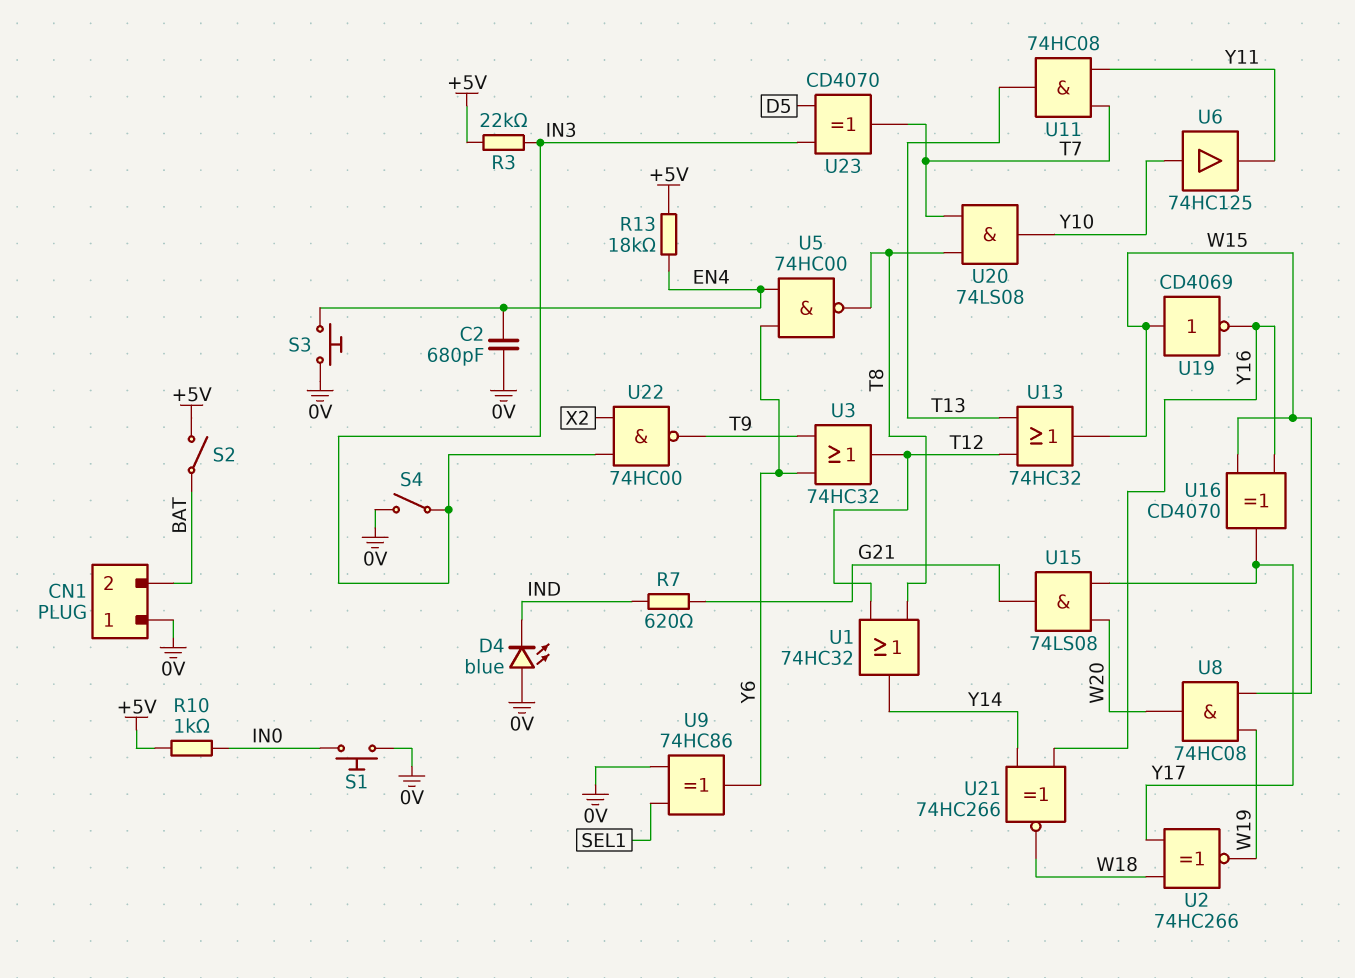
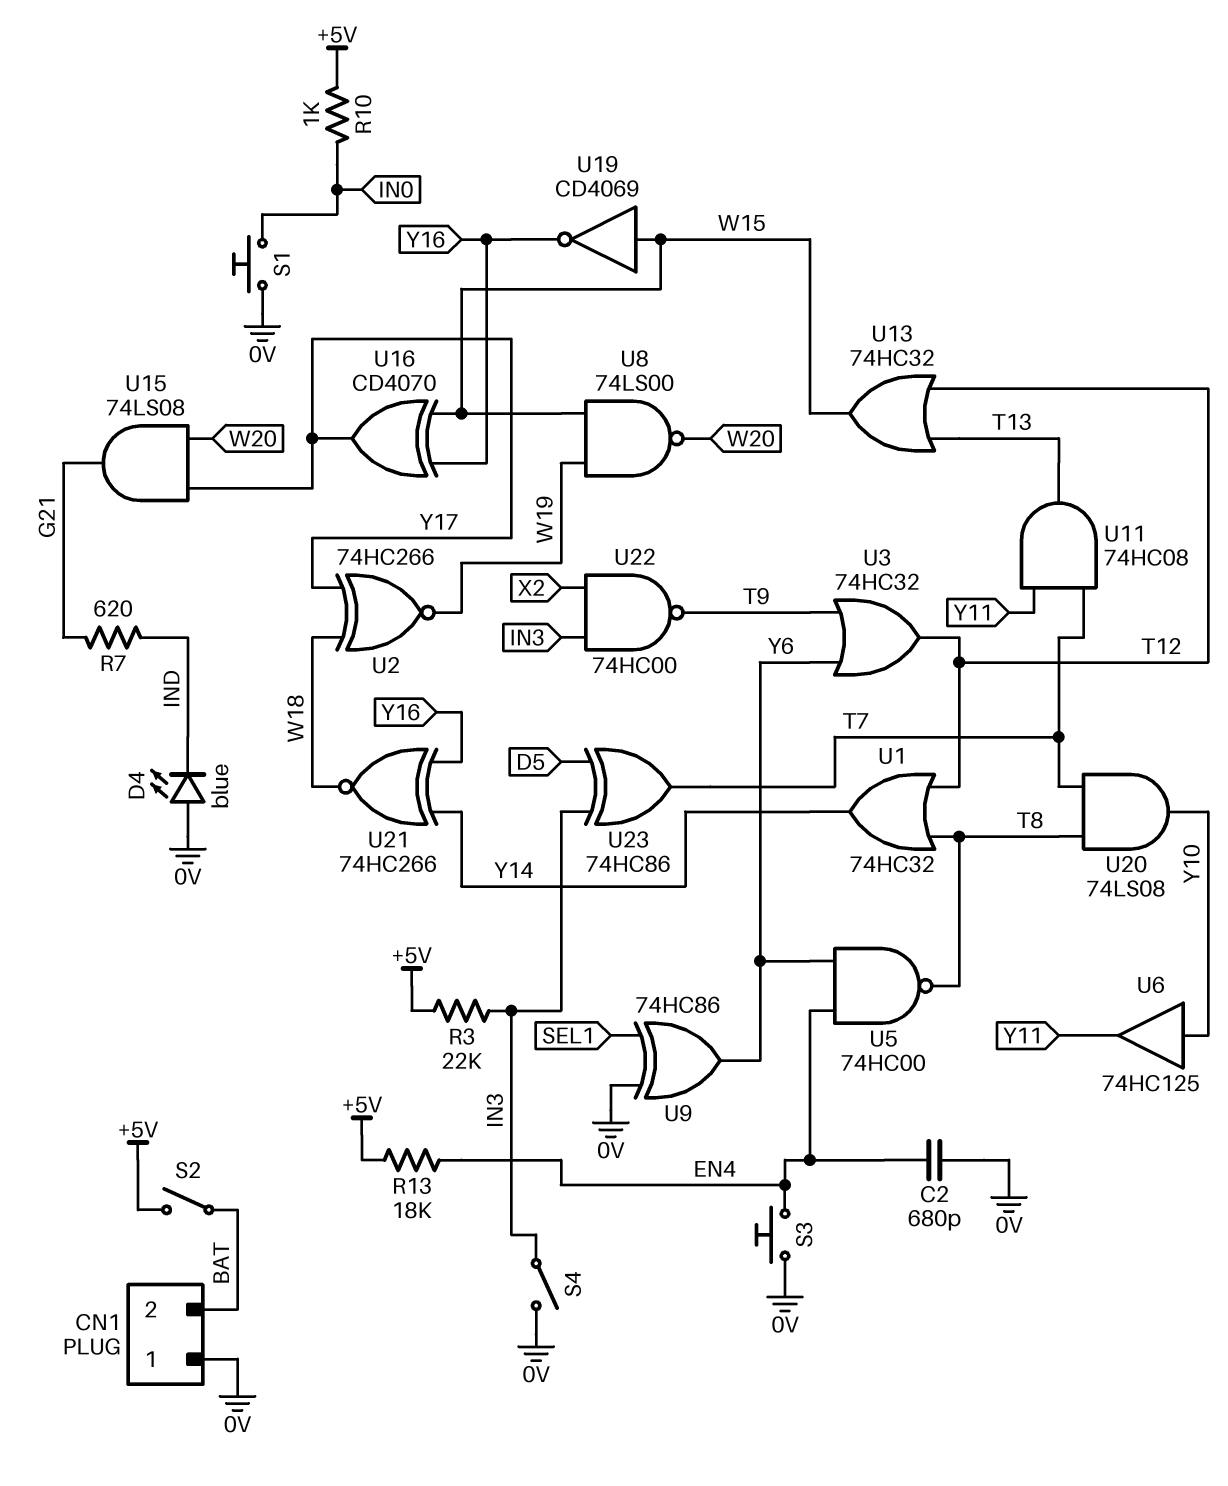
U8: AND 74HC08 (in W15, in W19, out W20) -> NAND 74LS00 (in W15, in W19, out W20)
U23: XOR CD4070 (in D5, in IN3, out T7) -> XOR 74HC86 (in D5, in IN3, out T7)

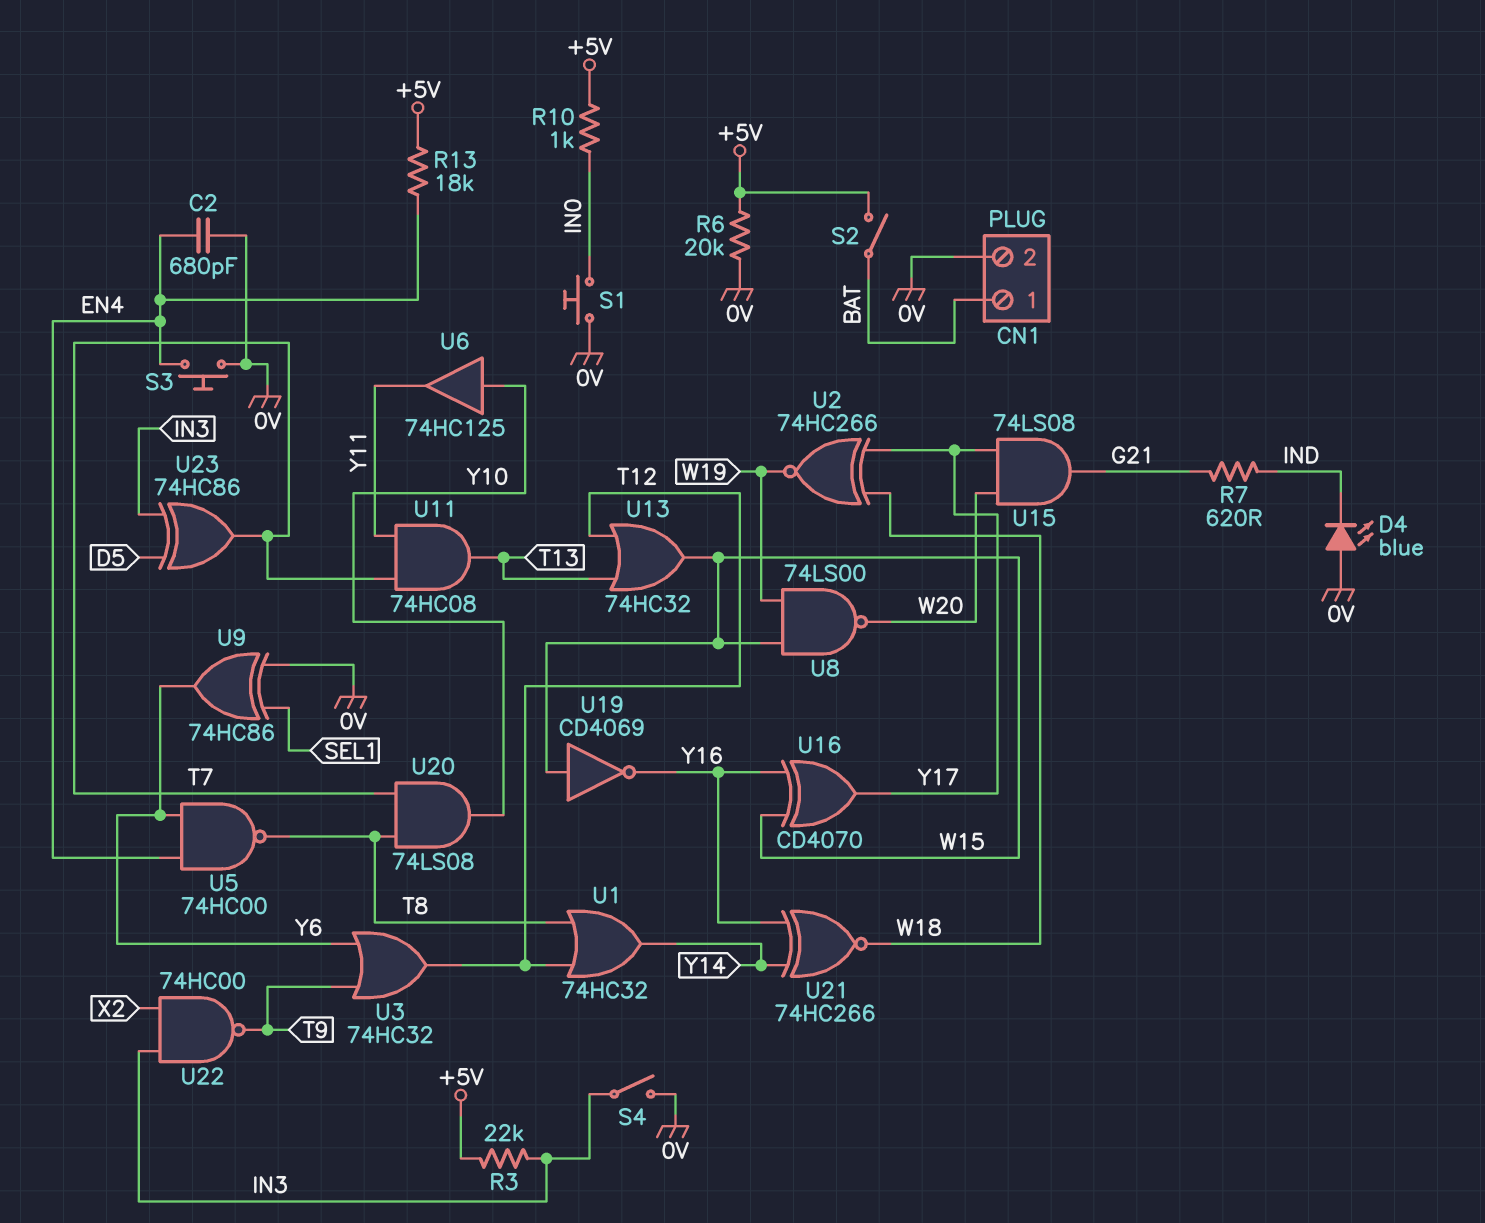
CN1 pin 1: 0V -> BAT
CN1 pin 2: BAT -> 0V
R6: none -> 20k (+5V, 0V)

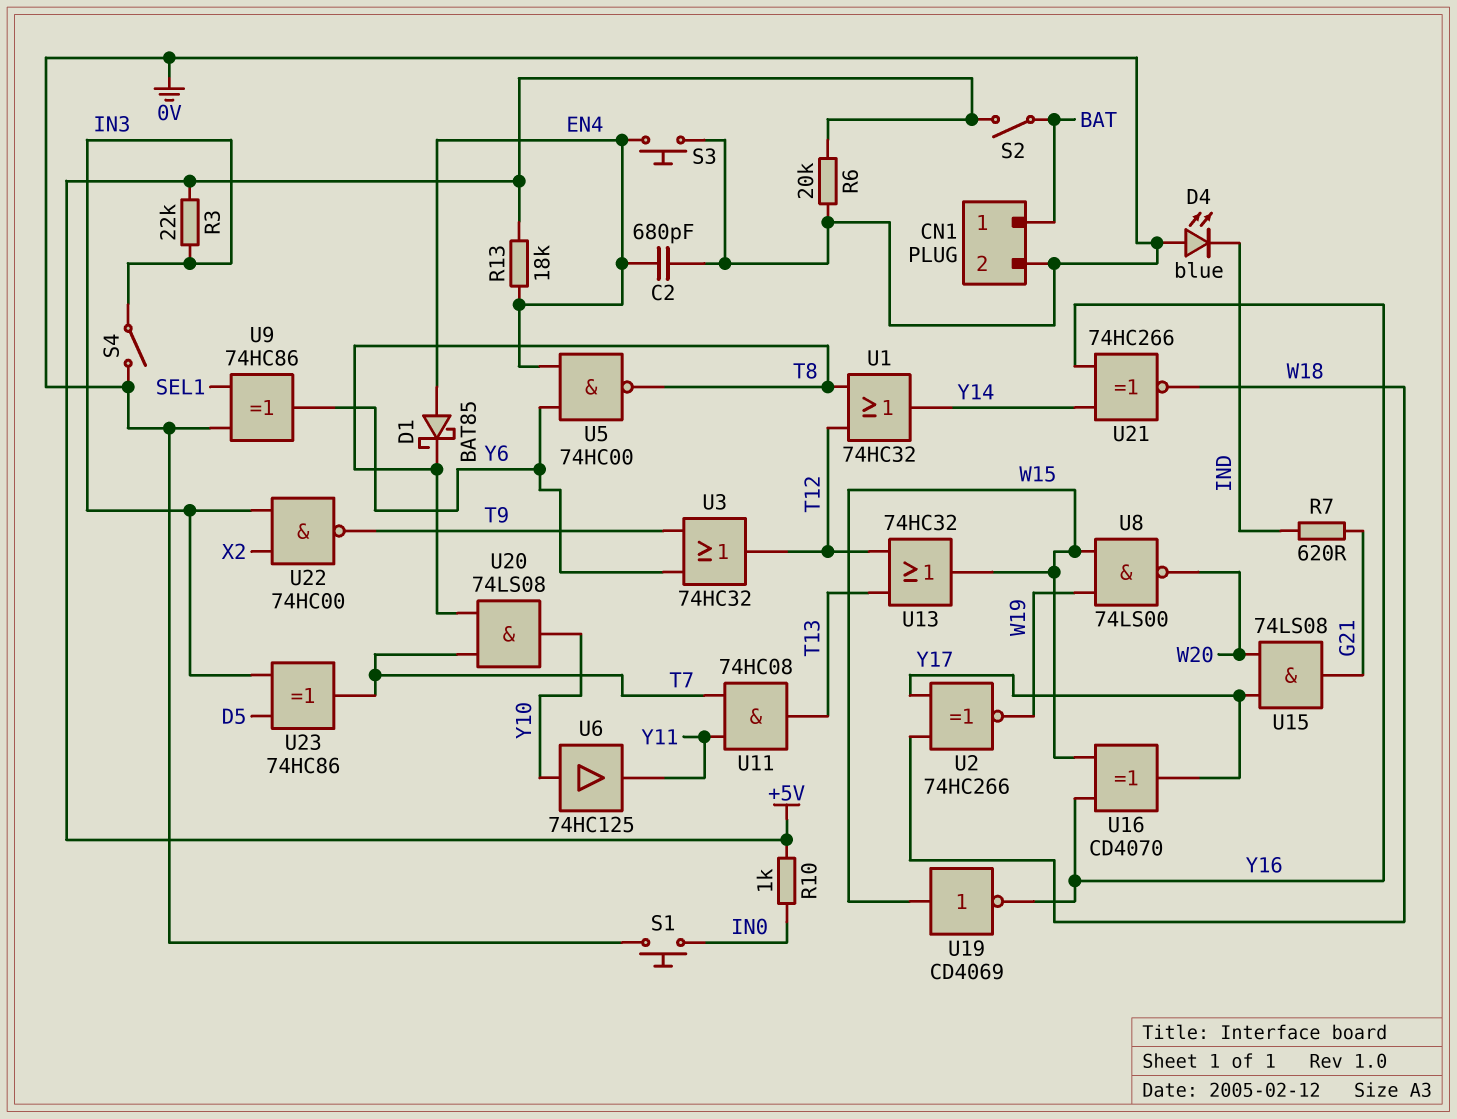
D1: none -> schottky BAT85 (A EN4, K T8)

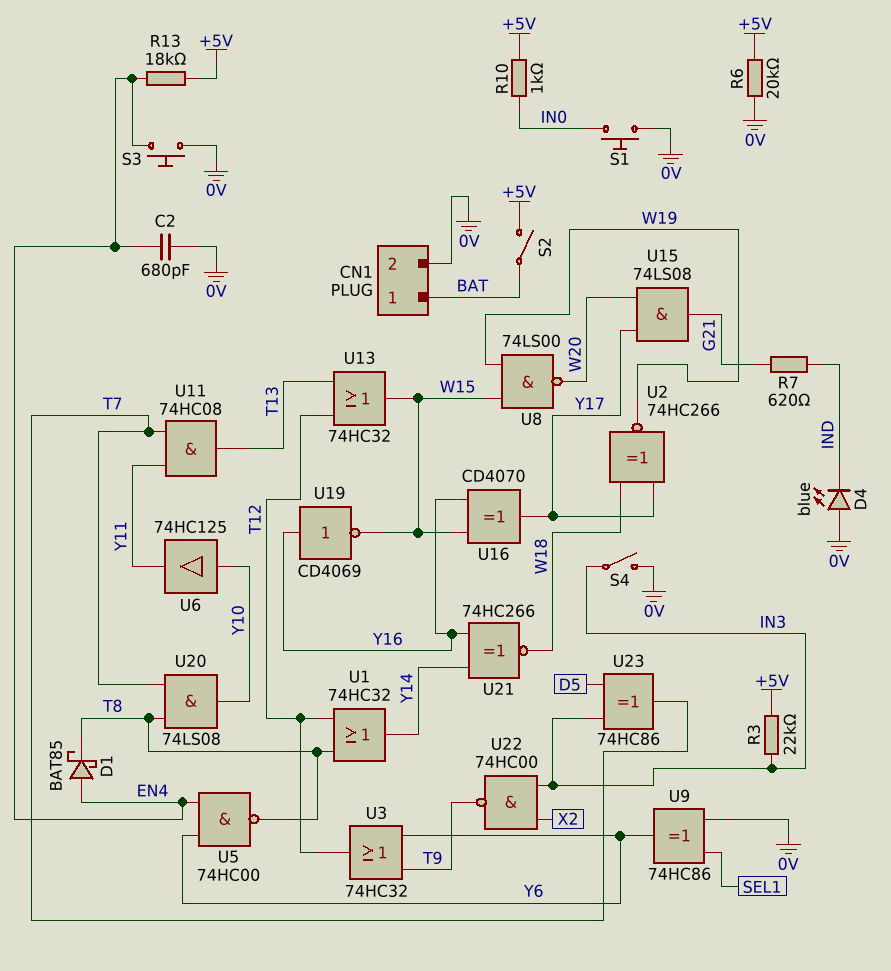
U19: NOT CD4069 (in W15, out Y16) -> NOT CD4069 (in Y16, out W15)

